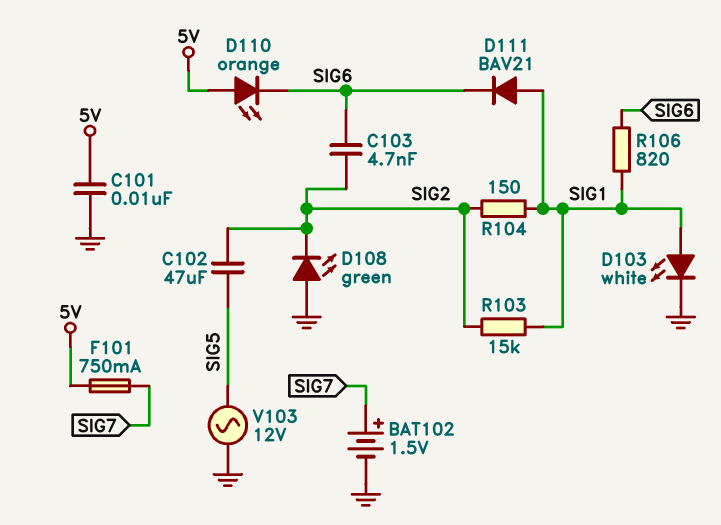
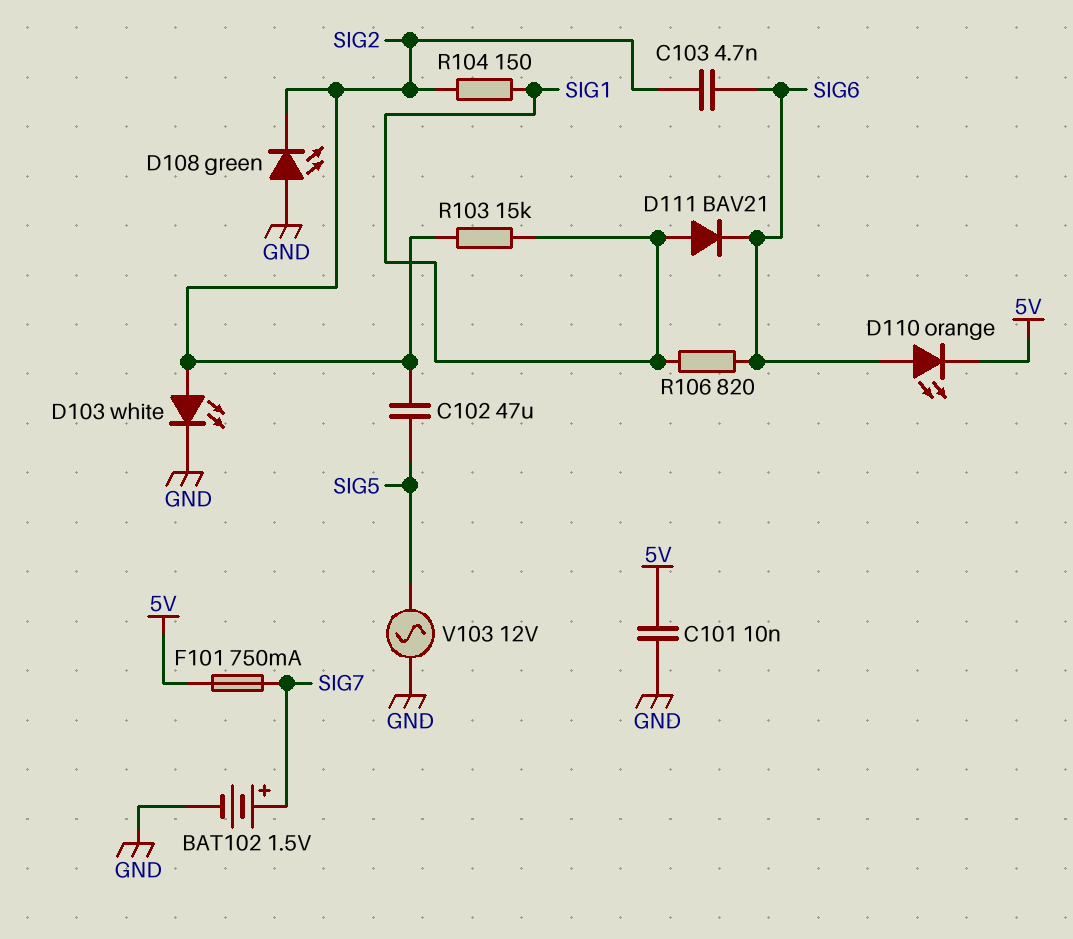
D103: LED white (A SIG1, K GND) -> LED white (A SIG2, K GND)
D110: LED orange (A 5V, K SIG6) -> LED orange (A SIG6, K 5V)

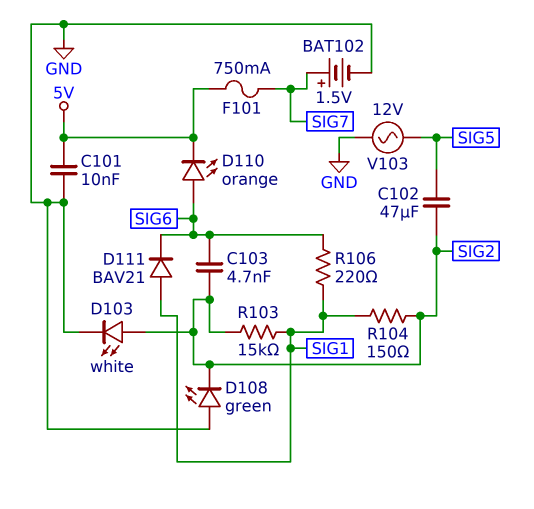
R106: 820 (SIG1, SIG6) -> 220 (SIG1, SIG6)

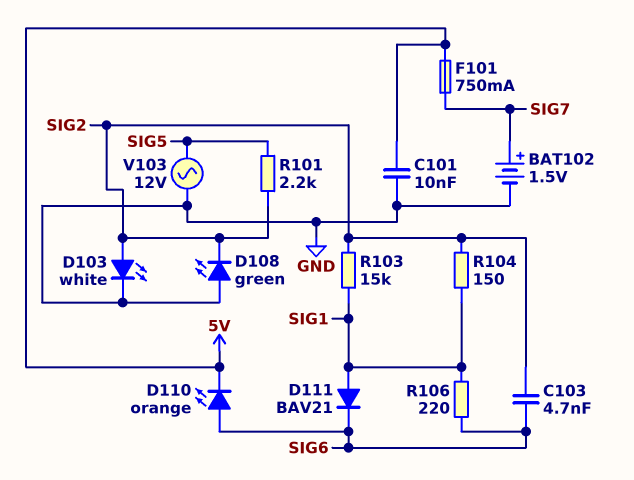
C102: 47uF (SIG2, SIG5) -> none
R101: none -> 2.2k (SIG2, SIG5)

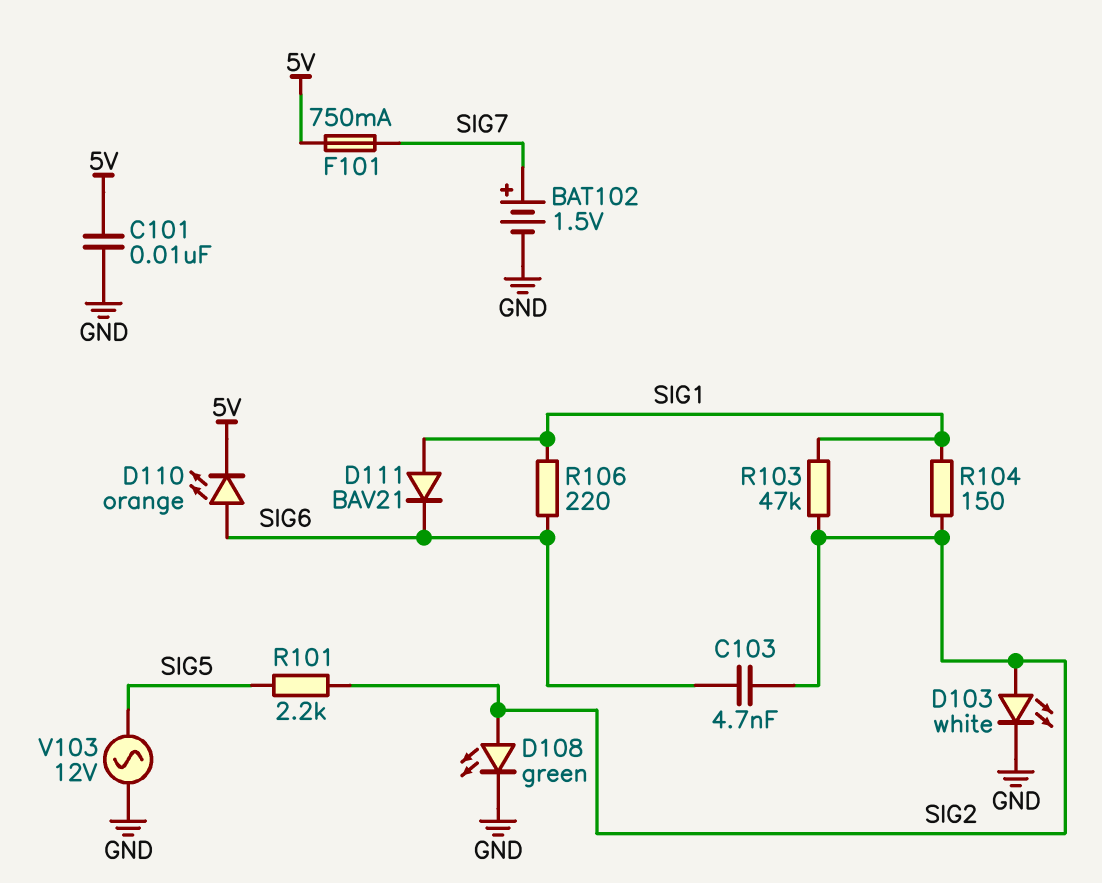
D108: LED green (A GND, K SIG2) -> LED green (A SIG2, K GND)
R103: 15k (SIG1, SIG2) -> 47k (SIG1, SIG2)

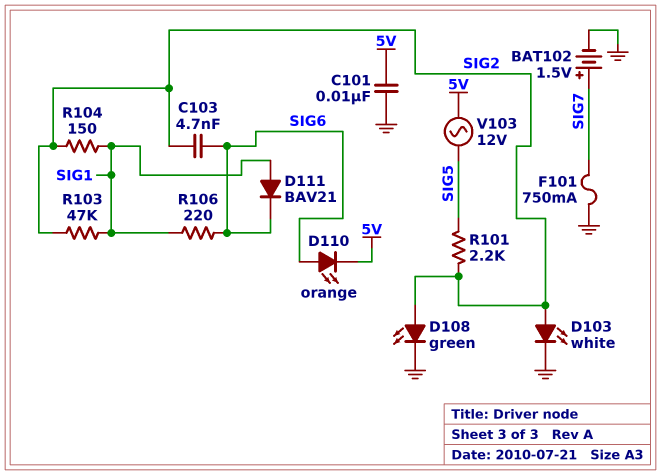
F101: 750mA (5V, SIG7) -> 750mA (GND, SIG7)
V103: AC 12V (GND, SIG5) -> AC 12V (5V, SIG5)

